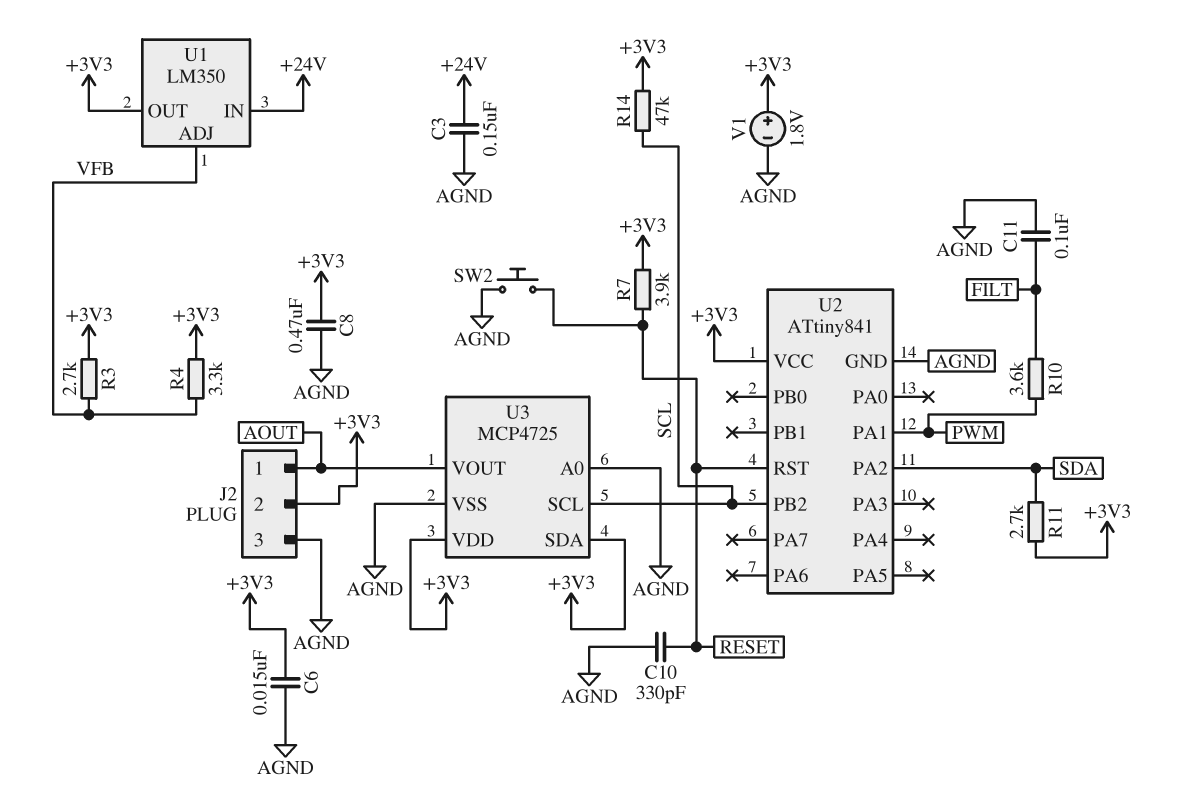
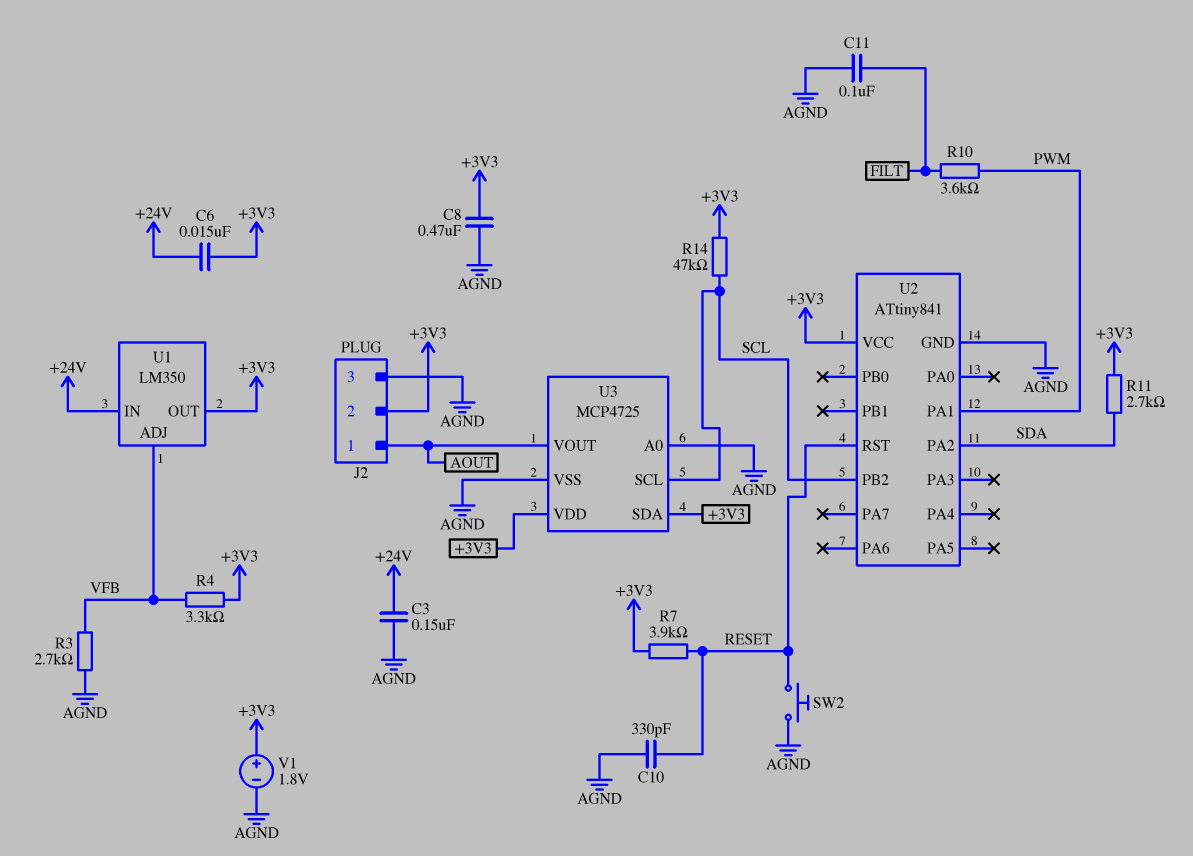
C6: 15nF (+3V3, AGND) -> 15nF (+3V3, +24V)
R3: 2.7k (+3V3, VFB) -> 2.7k (AGND, VFB)

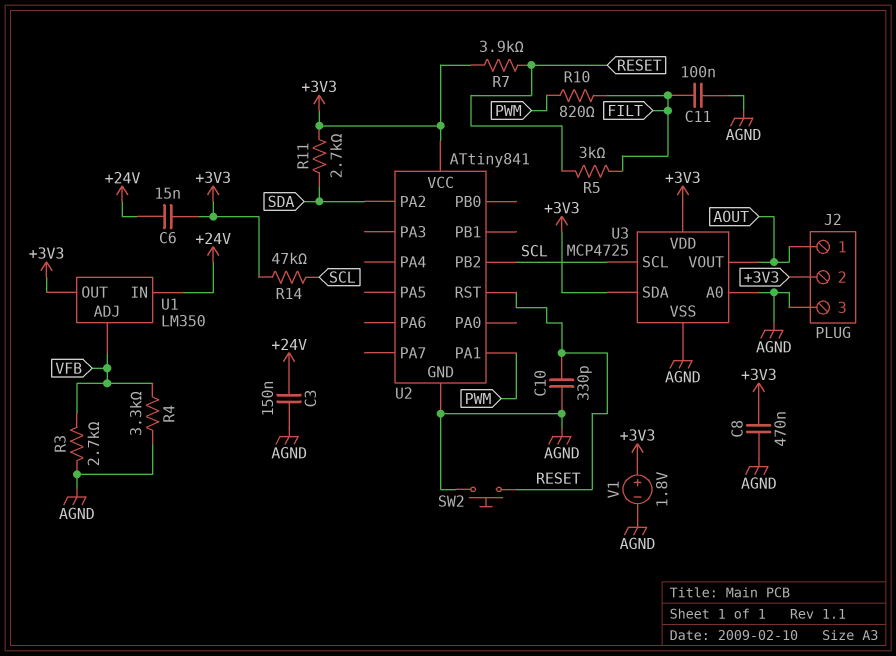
R4: 3.3k (+3V3, VFB) -> 3.3k (AGND, VFB)
R5: none -> 3k (FILT, RESET)
R10: 3.6k (FILT, PWM) -> 820 (FILT, PWM)

